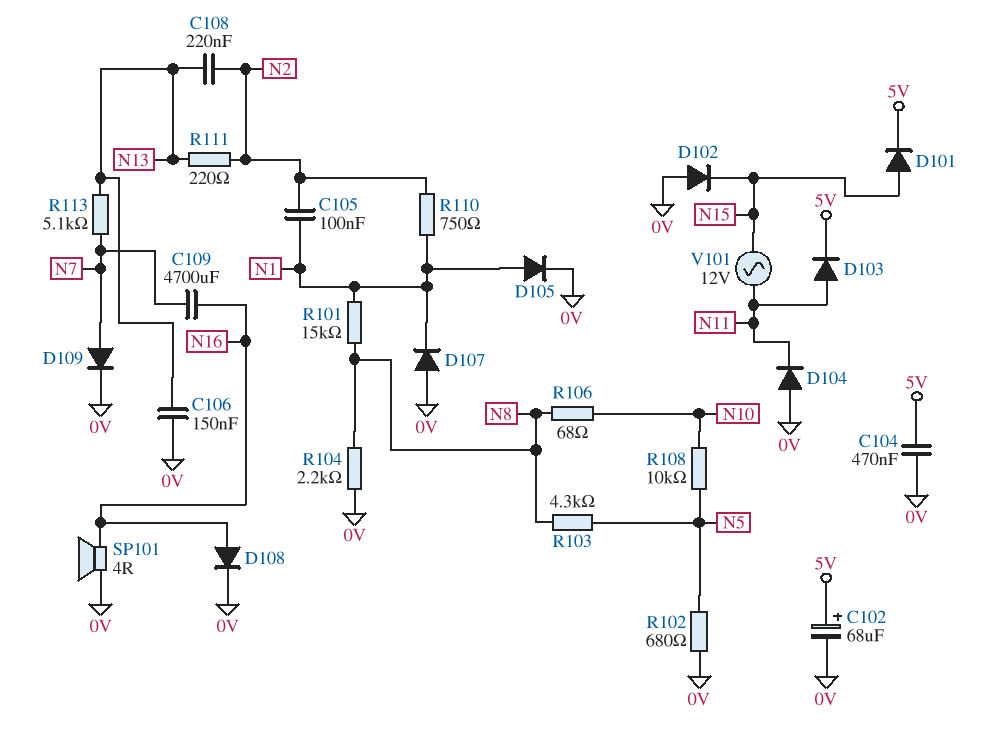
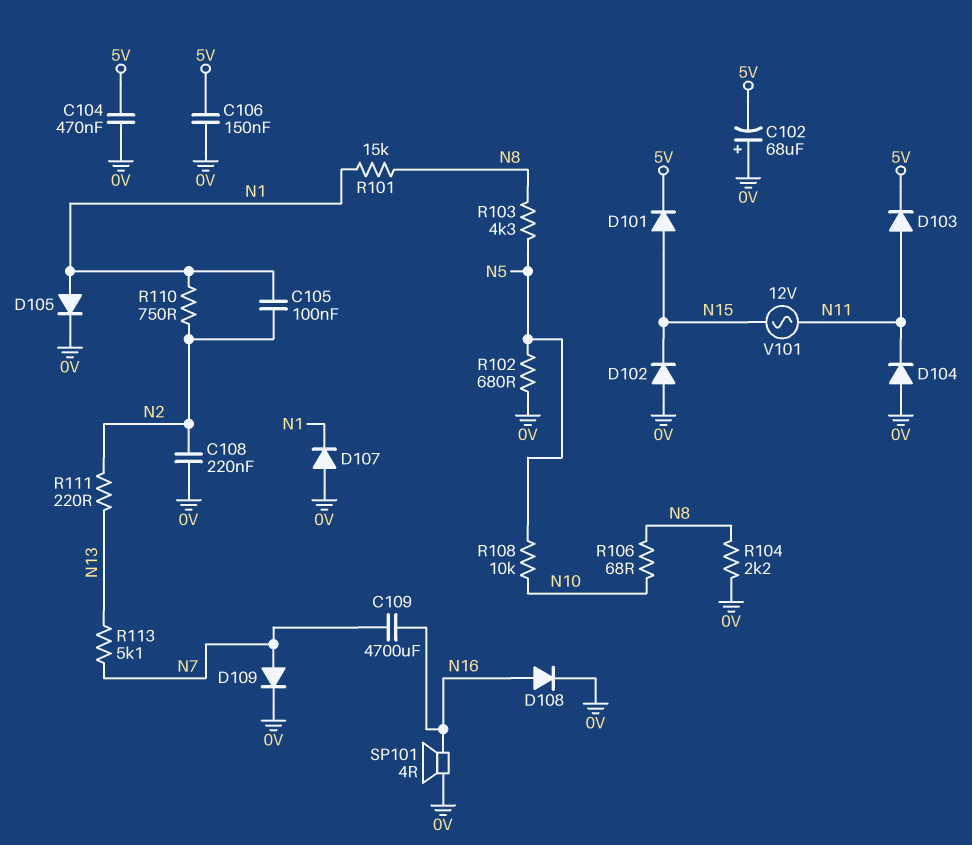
C102: 68uF (plus 5V, minus 0V) -> 68uF (plus 0V, minus 5V)
C106: 150nF (0V, N13) -> 150nF (0V, 5V)
C108: 220nF (N2, N13) -> 220nF (0V, N2)

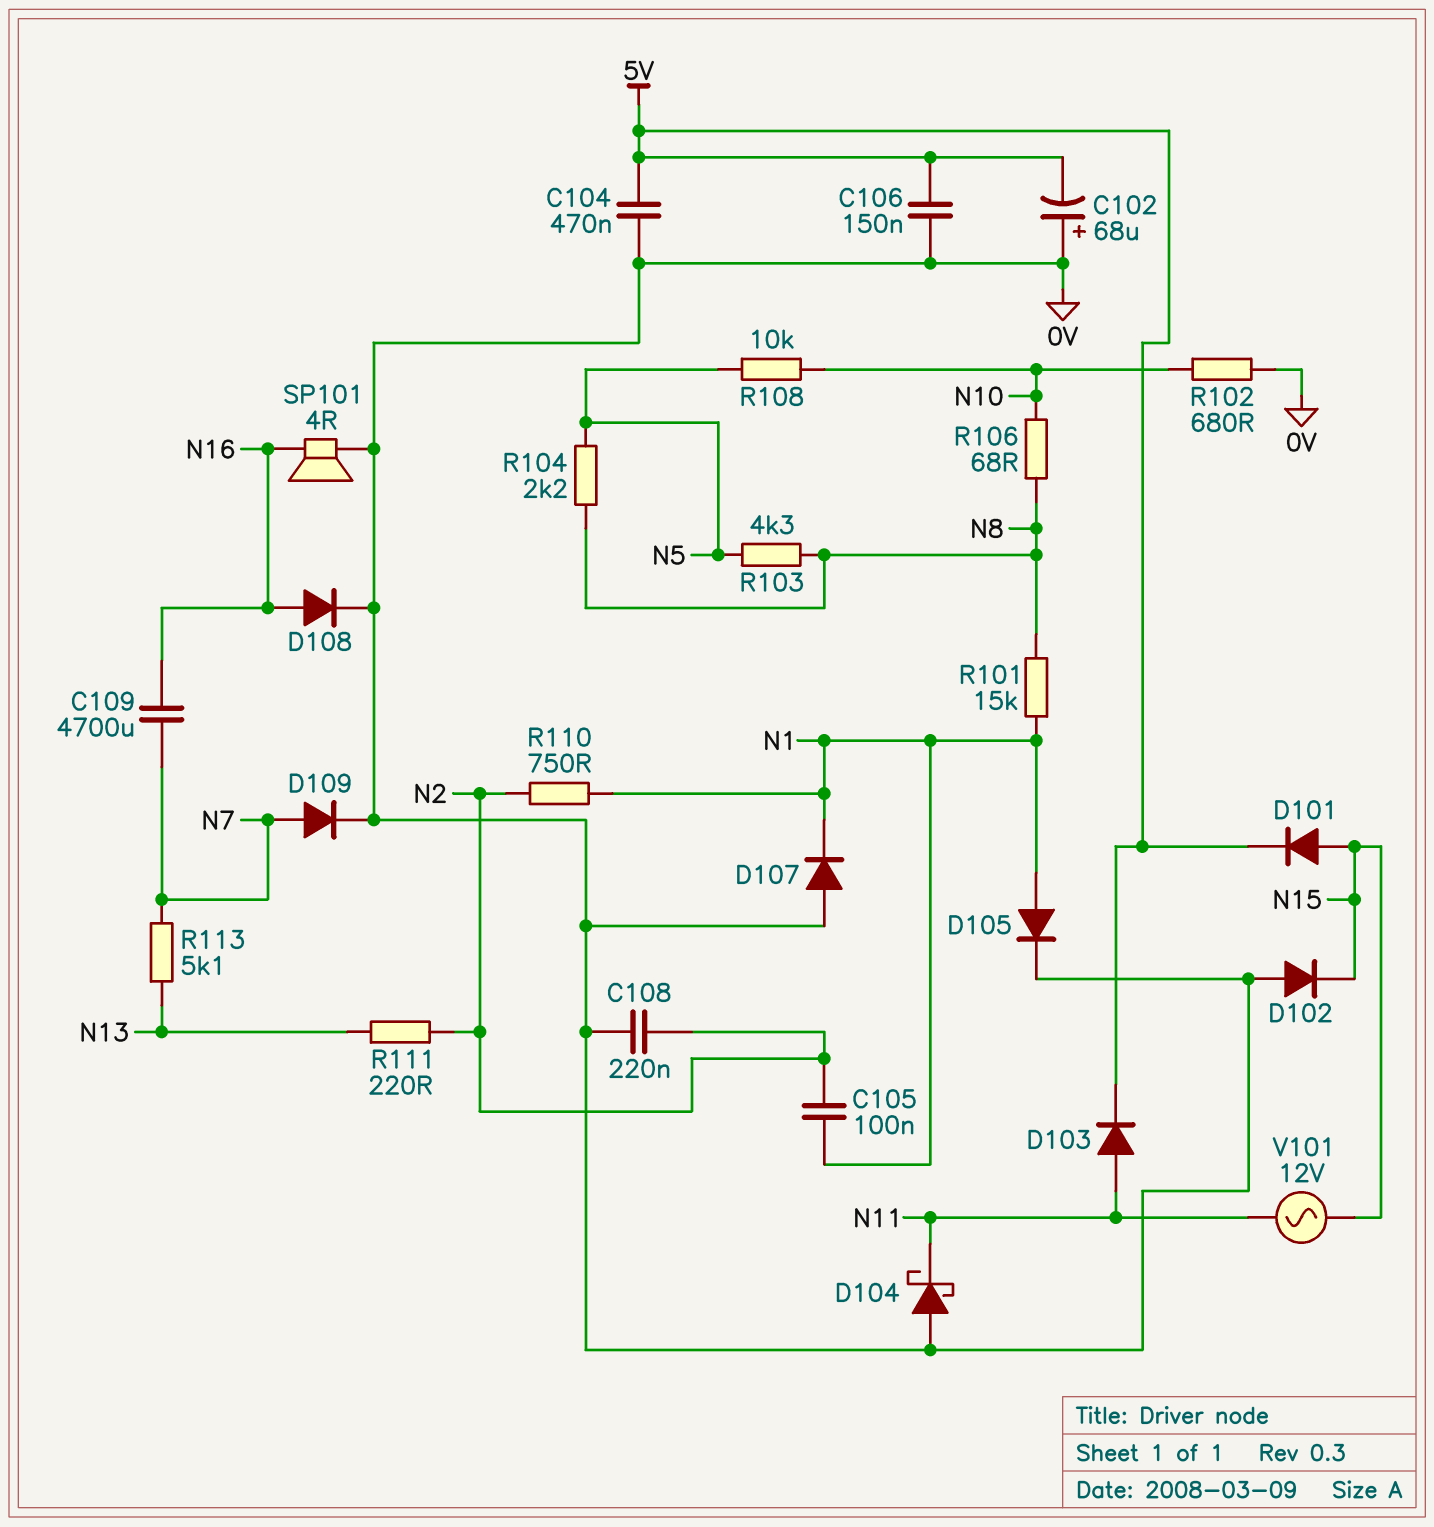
D104: diode (A 0V, K N11) -> schottky (A 0V, K N11)
R102: 680 (0V, N5) -> 680 (0V, N10)
R104: 2.2k (0V, N8) -> 2.2k (N5, N8)

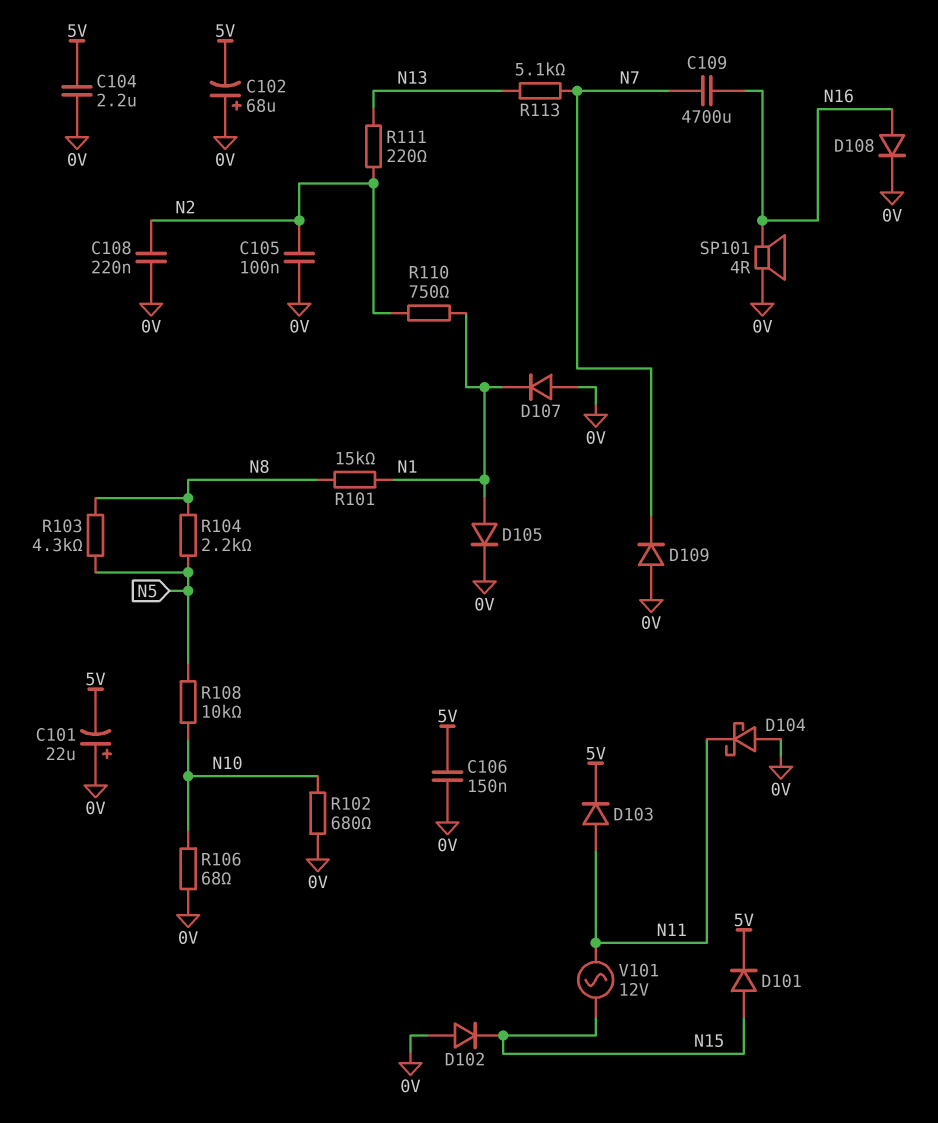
C101: none -> 22uF (plus 0V, minus 5V)
C104: 470nF (0V, 5V) -> 2.2uF (0V, 5V)
C105: 100nF (N1, N2) -> 100nF (0V, N2)
D109: diode (A N7, K 0V) -> diode (A 0V, K N7)
R106: 68 (N8, N10) -> 68 (0V, N10)

